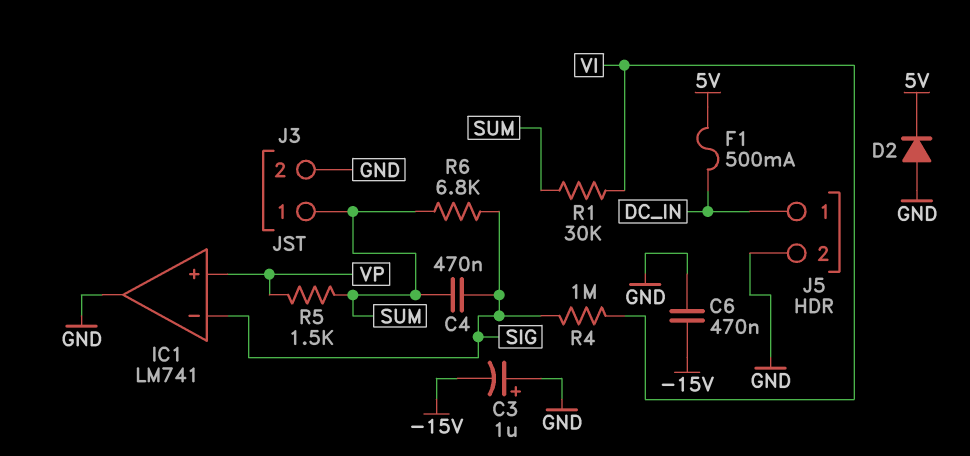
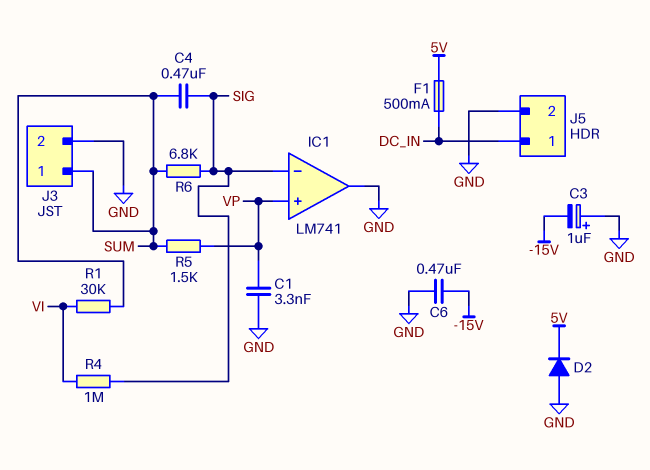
C1: none -> 3.3nF (GND, VP)

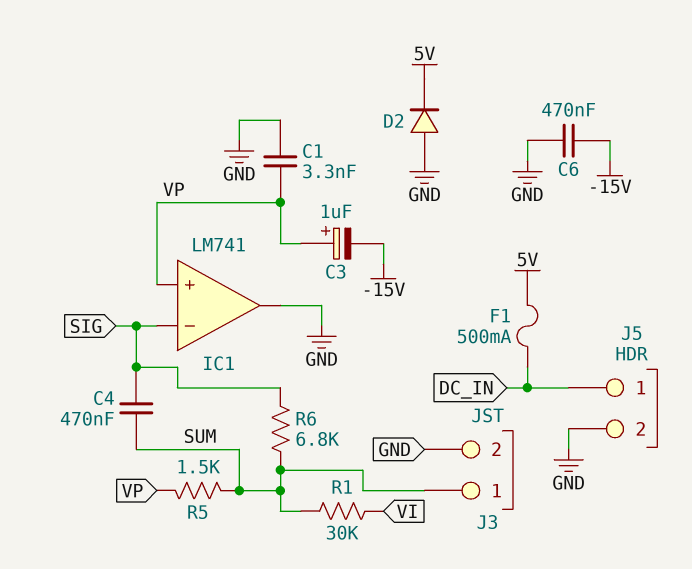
C3: 1uF (plus GND, minus -15V) -> 1uF (plus VP, minus -15V)
R4: 1M (SIG, VI) -> none

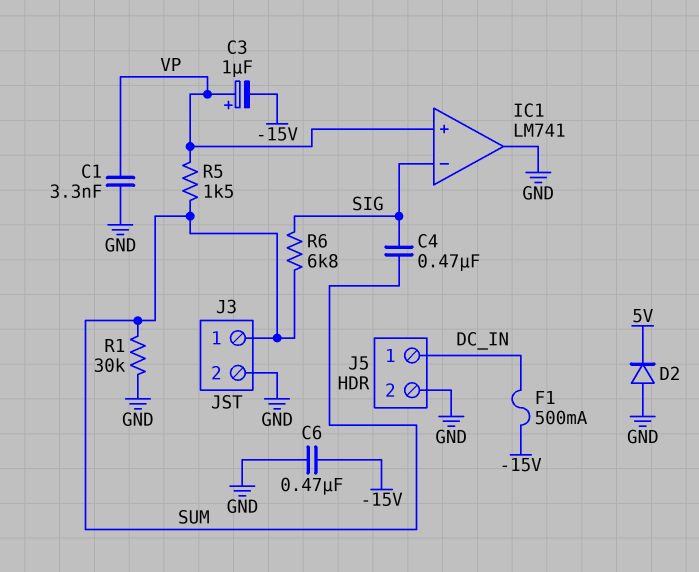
F1: 500mA (5V, DC_IN) -> 500mA (-15V, DC_IN)
R1: 30k (SUM, VI) -> 30k (GND, SUM)

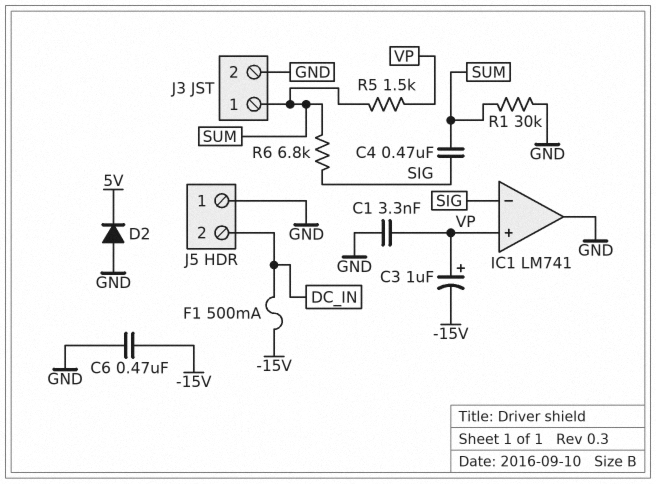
J5 pin 1: DC_IN -> GND
J5 pin 2: GND -> DC_IN

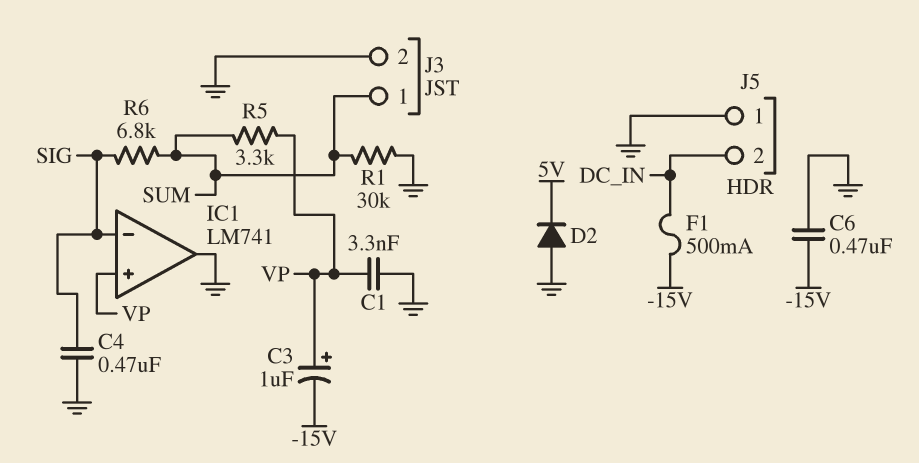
C4: 470nF (SIG, SUM) -> 470nF (GND, SIG)
R5: 1.5k (SUM, VP) -> 3.3k (SUM, VP)

